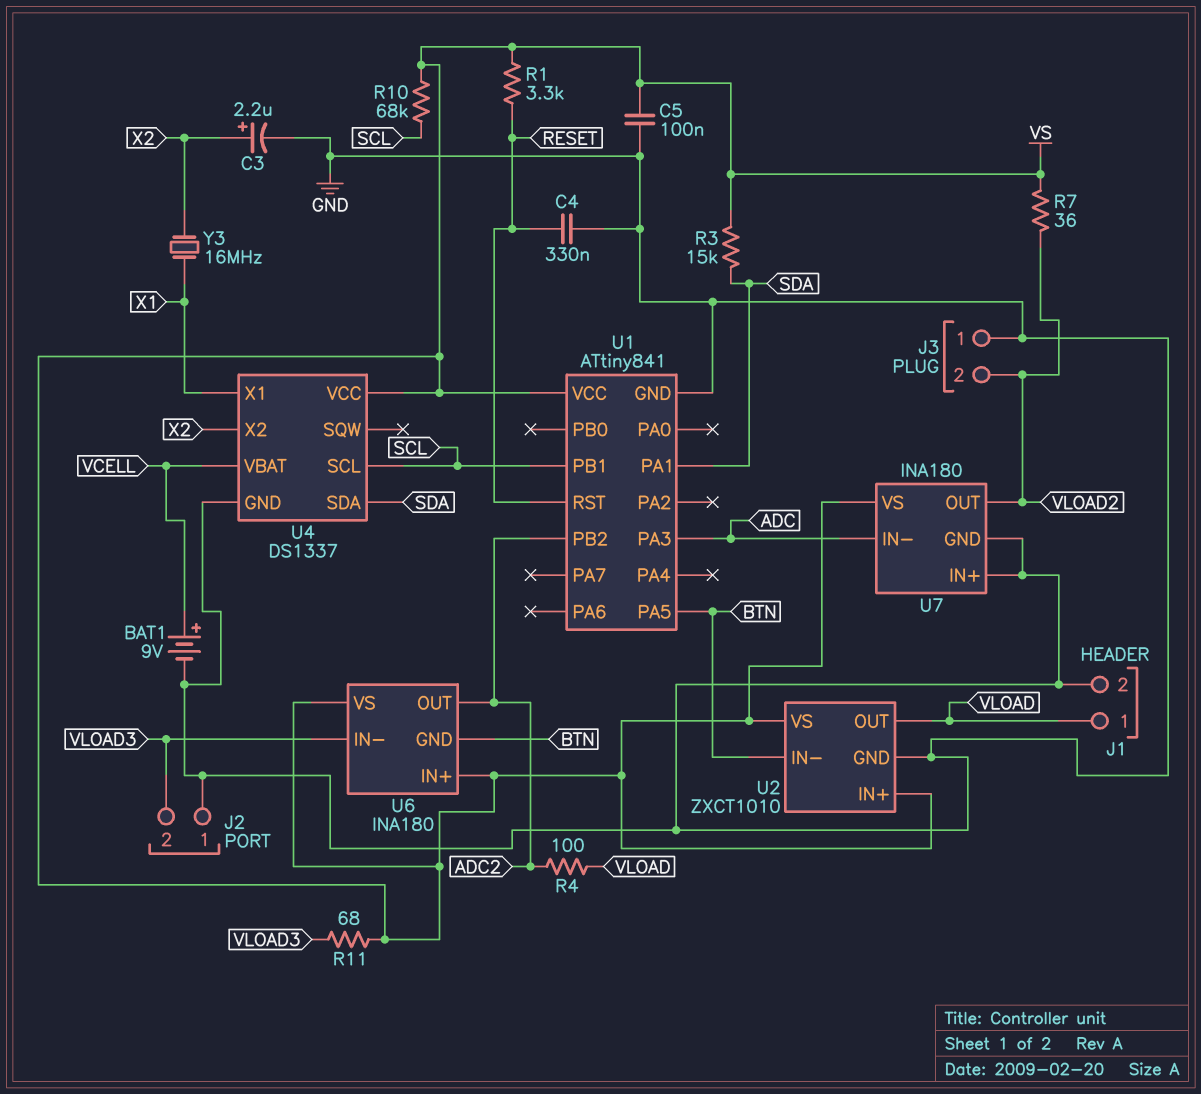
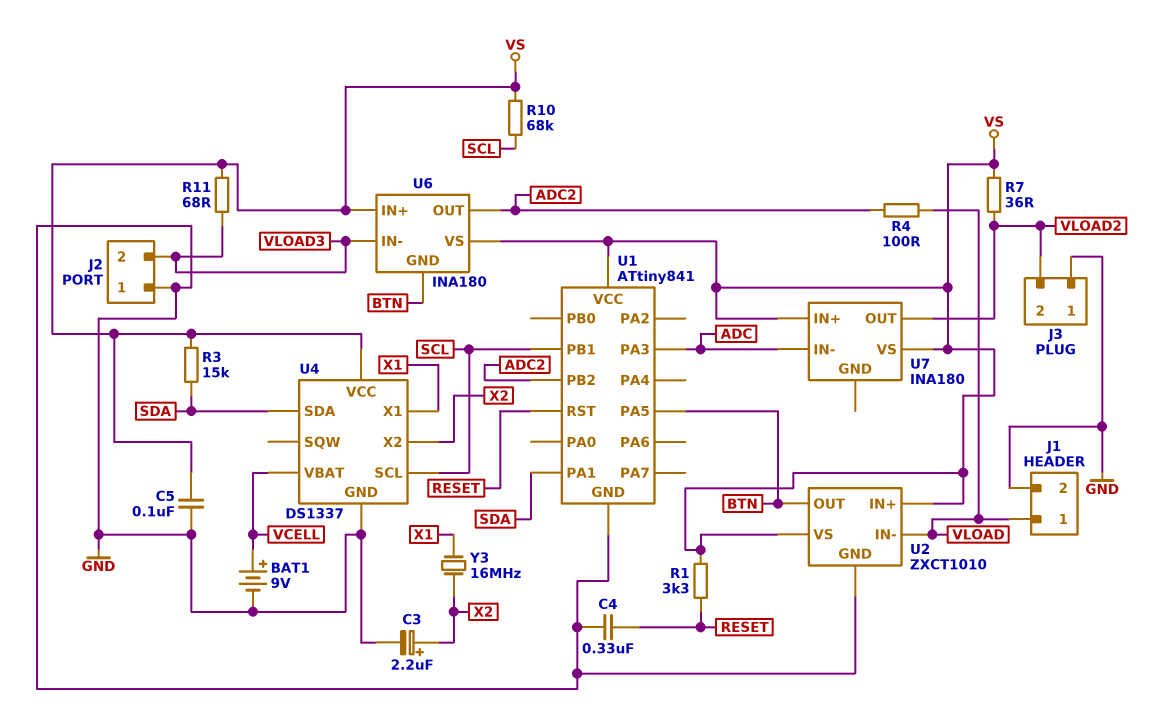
U2 pin IN-: BTN -> VLOAD
U2 pin OUT: VLOAD -> BTN
U7 pin GND: GND -> none
U7 pin IN+: GND -> VS

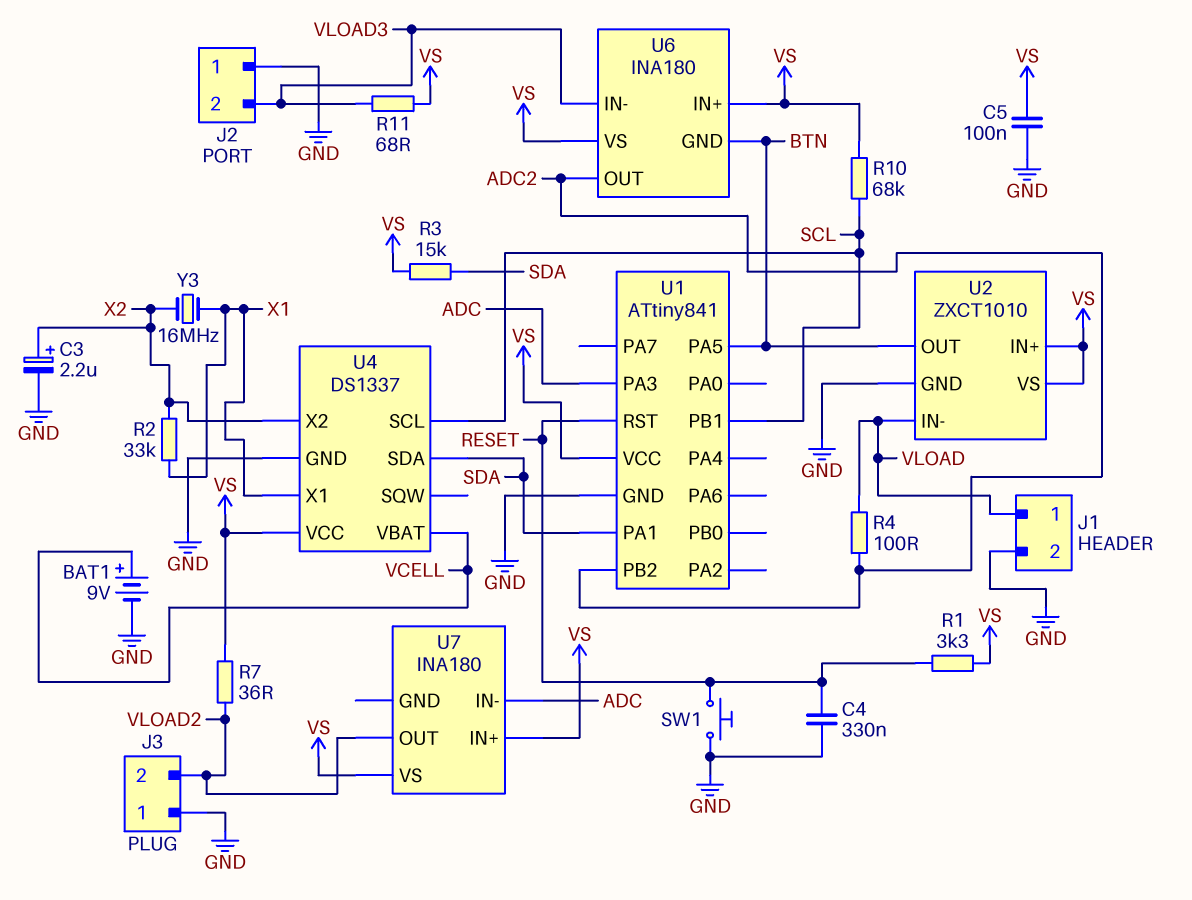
R2: none -> 33k (X1, X2)
SW1: none -> button (GND, RESET)

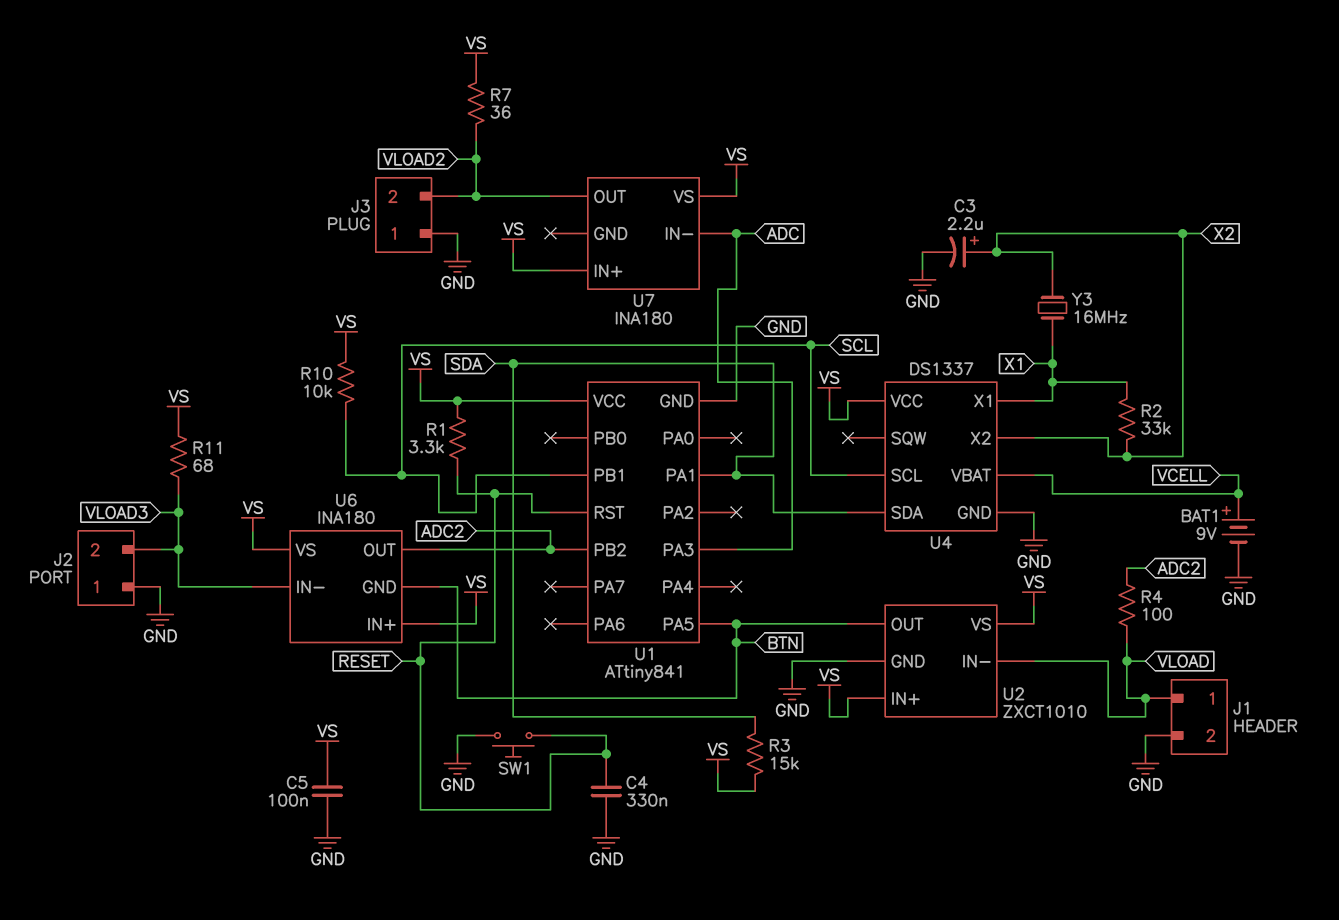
R10: 68k (SCL, VS) -> 10k (SCL, VS)

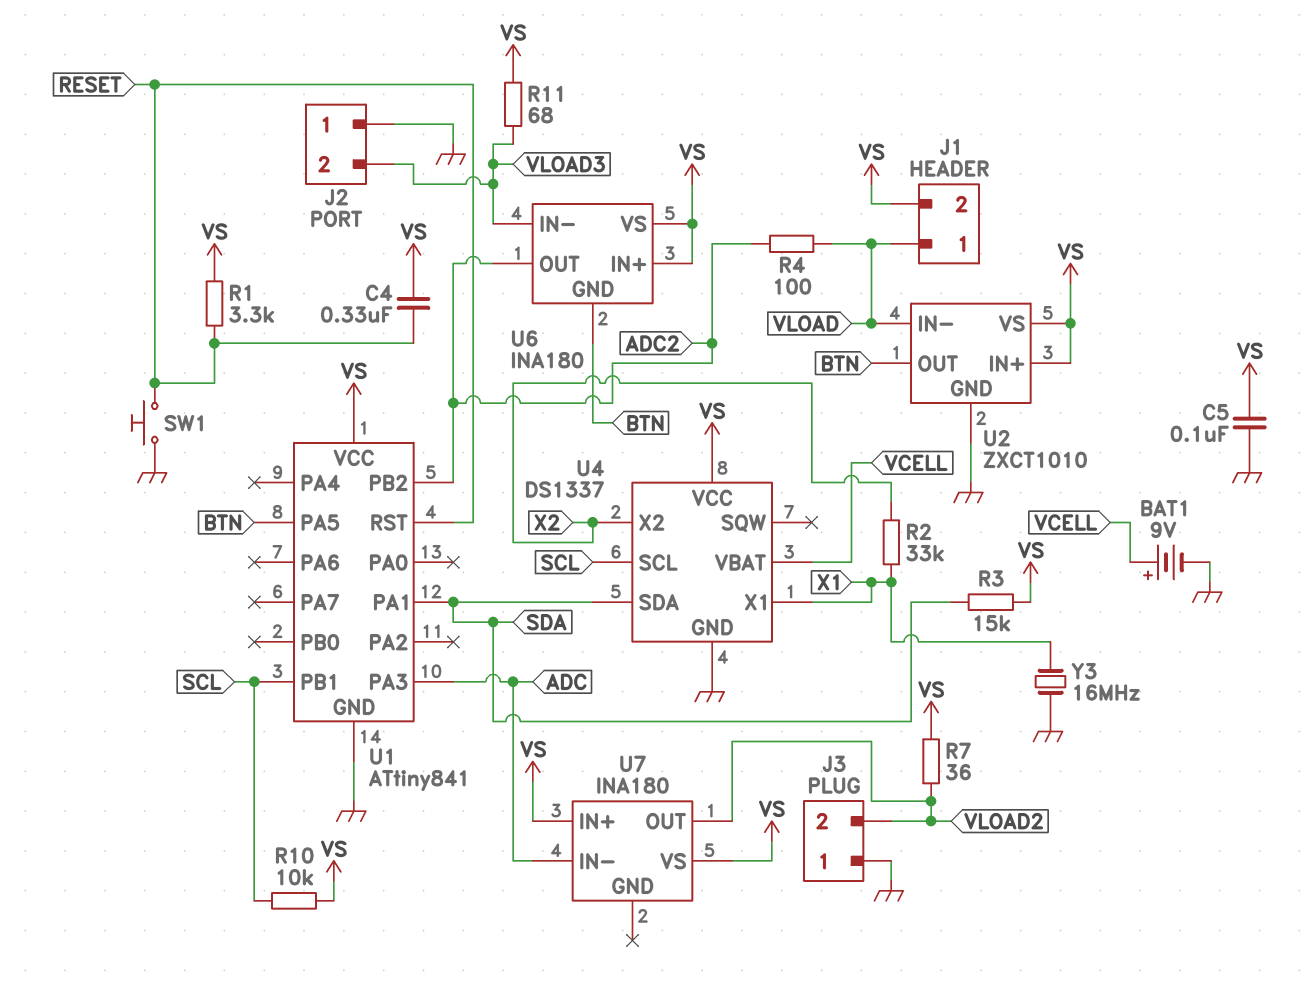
C3: 2.2uF (plus X2, minus GND) -> none
C4: 330nF (GND, RESET) -> 330nF (RESET, VS)
J1 pin 2: GND -> VS
Y3: 16MHz (X1, X2) -> 16MHz (GND, X1)

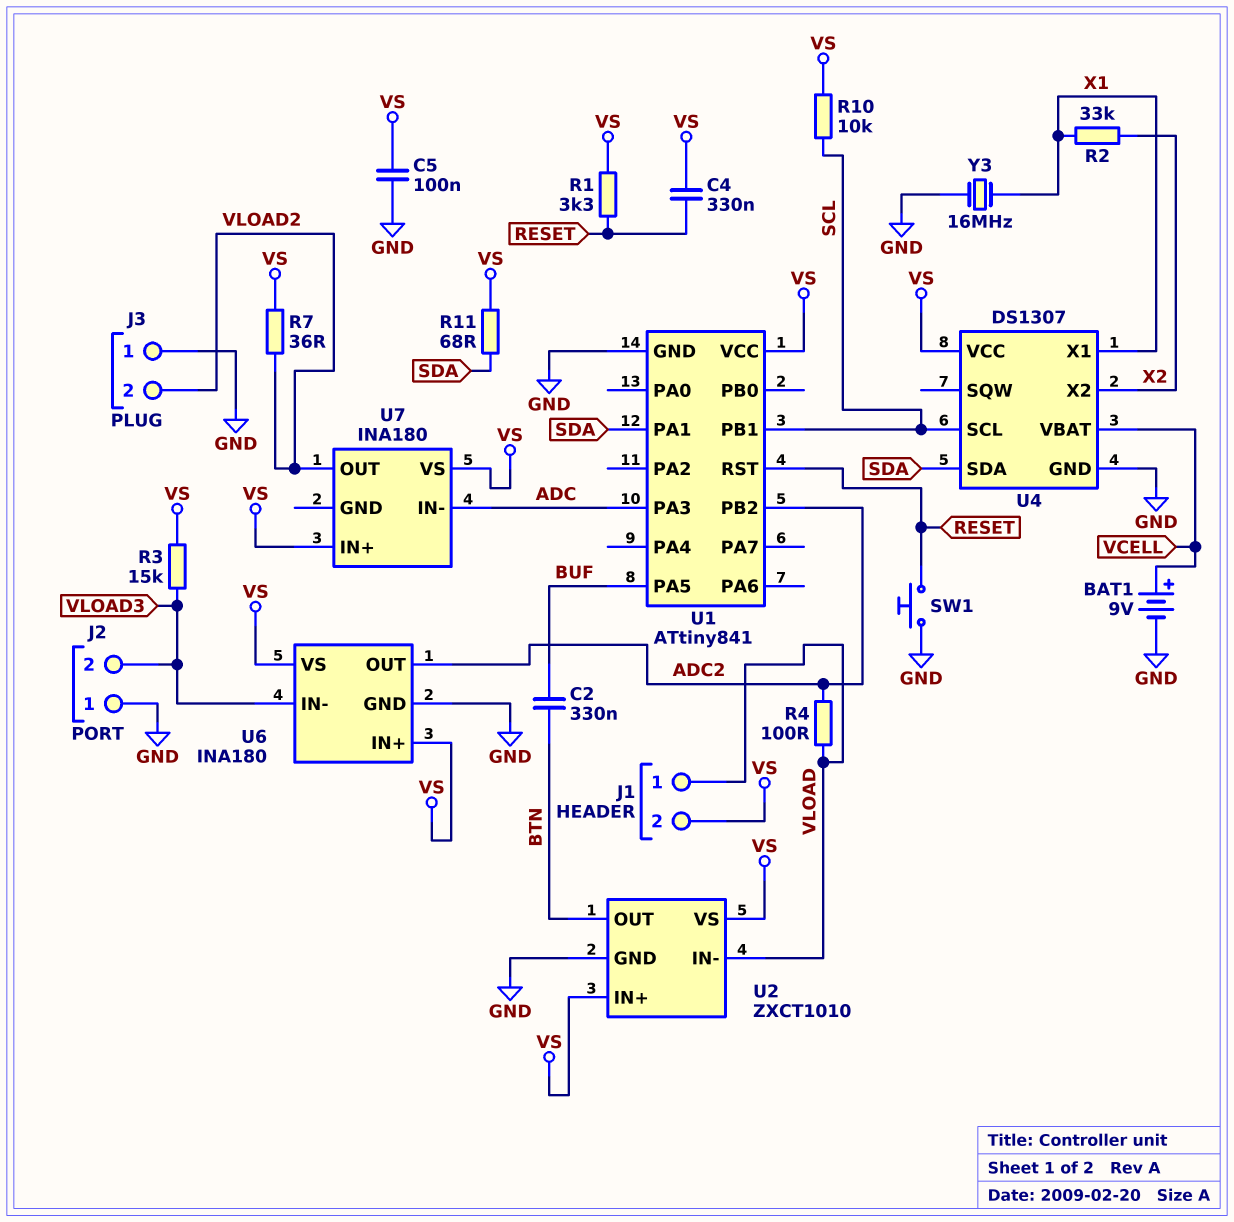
C2: none -> 330nF (BTN, BUF)
R3: 15k (SDA, VS) -> 15k (VLOAD3, VS)
R11: 68 (VLOAD3, VS) -> 68 (SDA, VS)
U1 pin PA5: BTN -> BUF
U4: DS1337 -> DS1307
U6 pin GND: BTN -> GND

